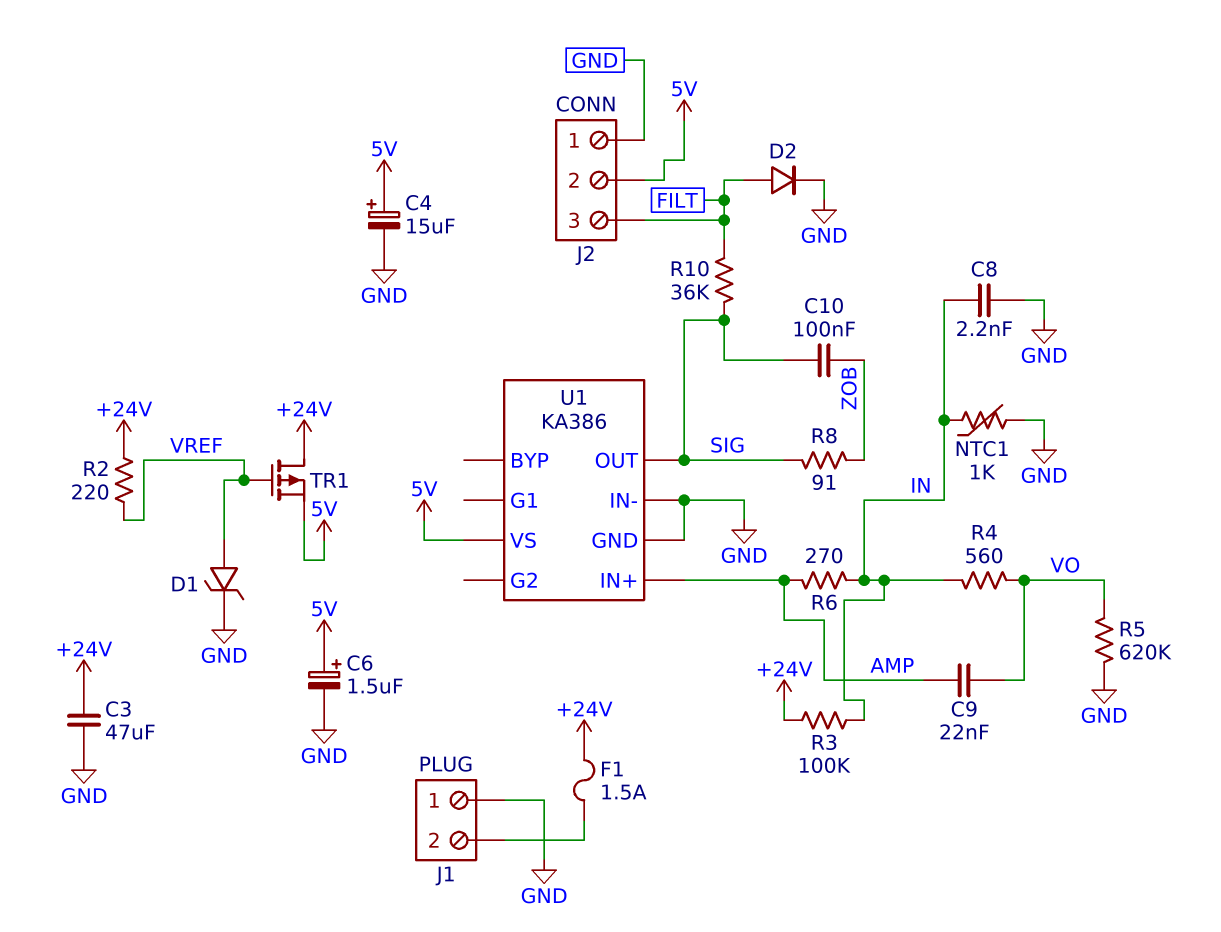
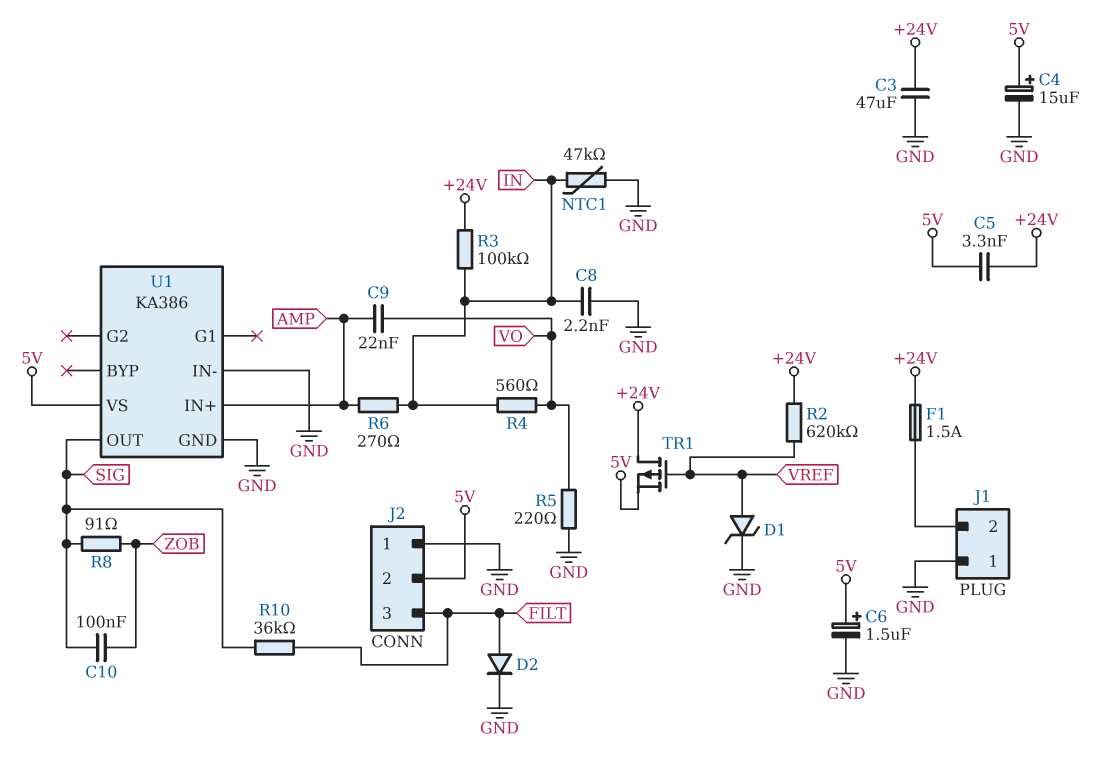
C5: none -> 3.3nF (+24V, 5V)
NTC1: 1k (GND, IN) -> 47k (GND, IN)
R2: 220 (+24V, VREF) -> 620k (+24V, VREF)
R5: 620k (GND, VO) -> 220 (GND, VO)

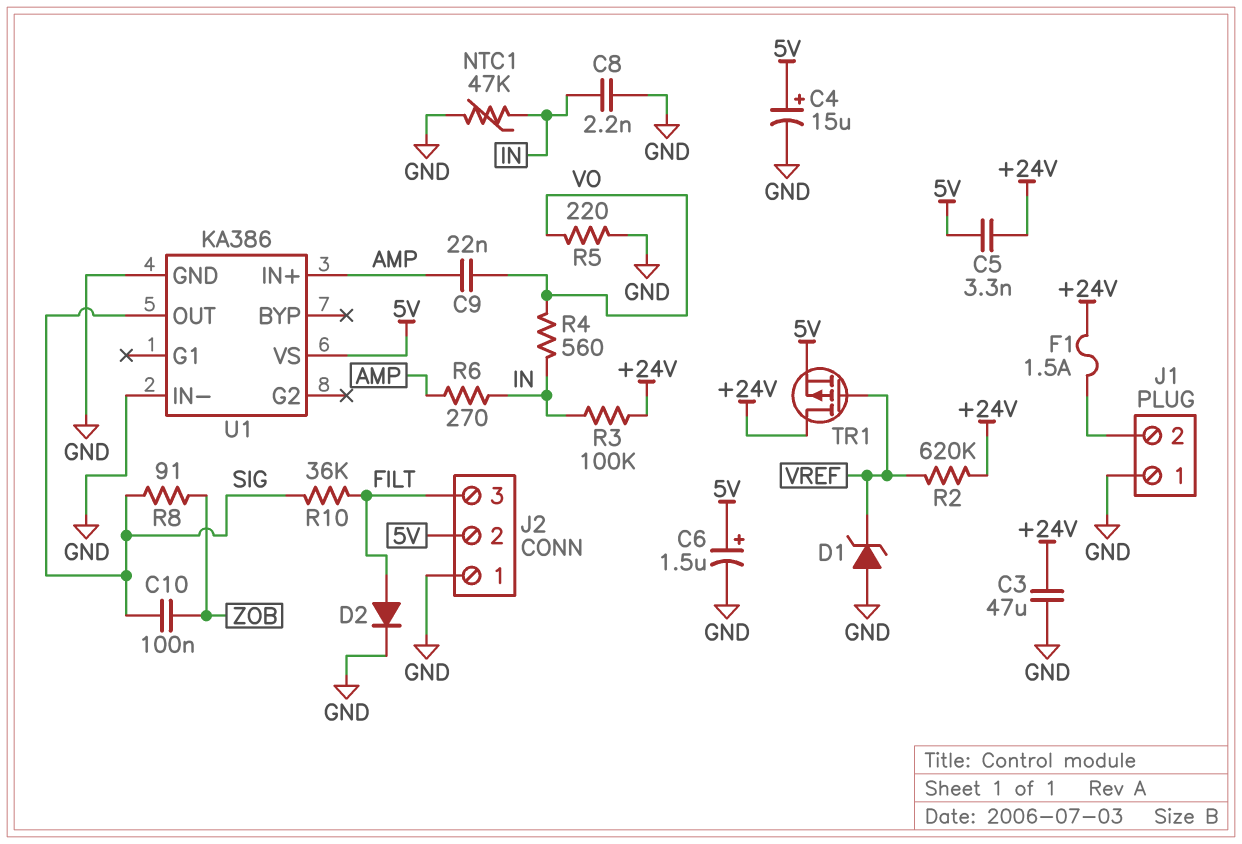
D1: zener (A VREF, K GND) -> zener (A GND, K VREF)

